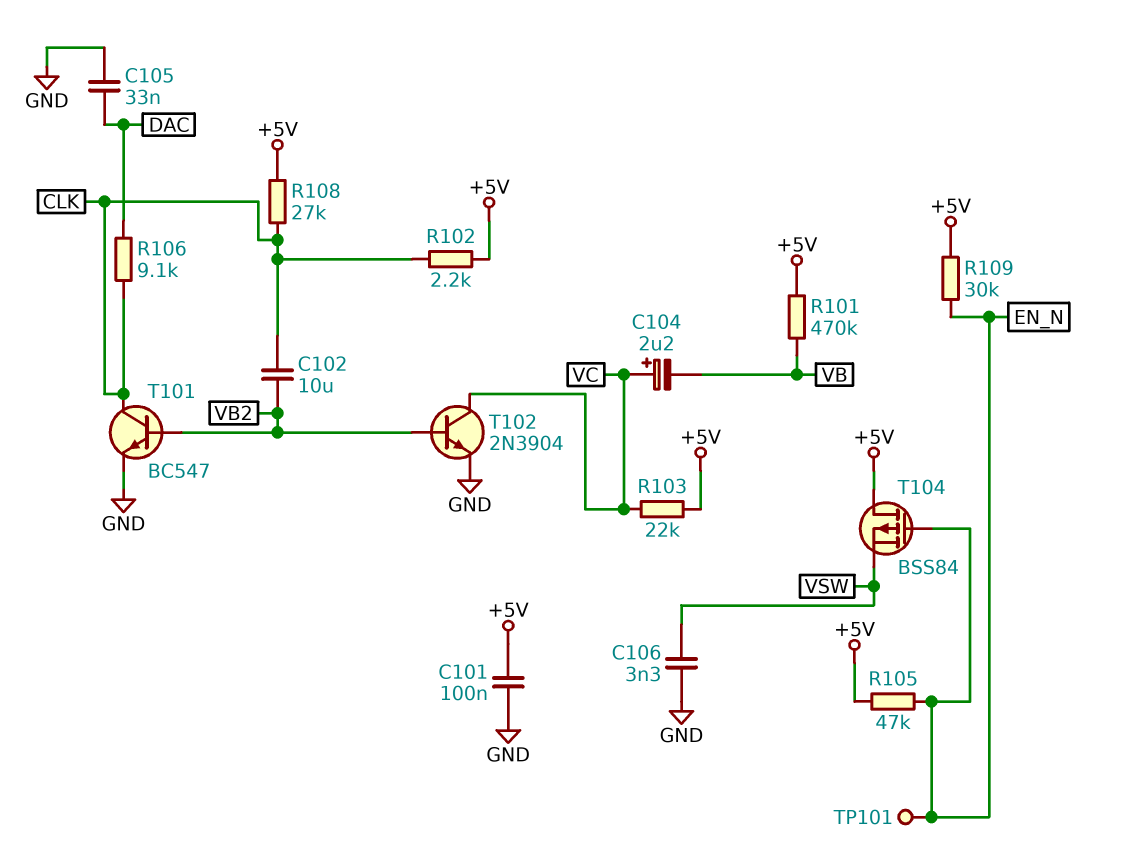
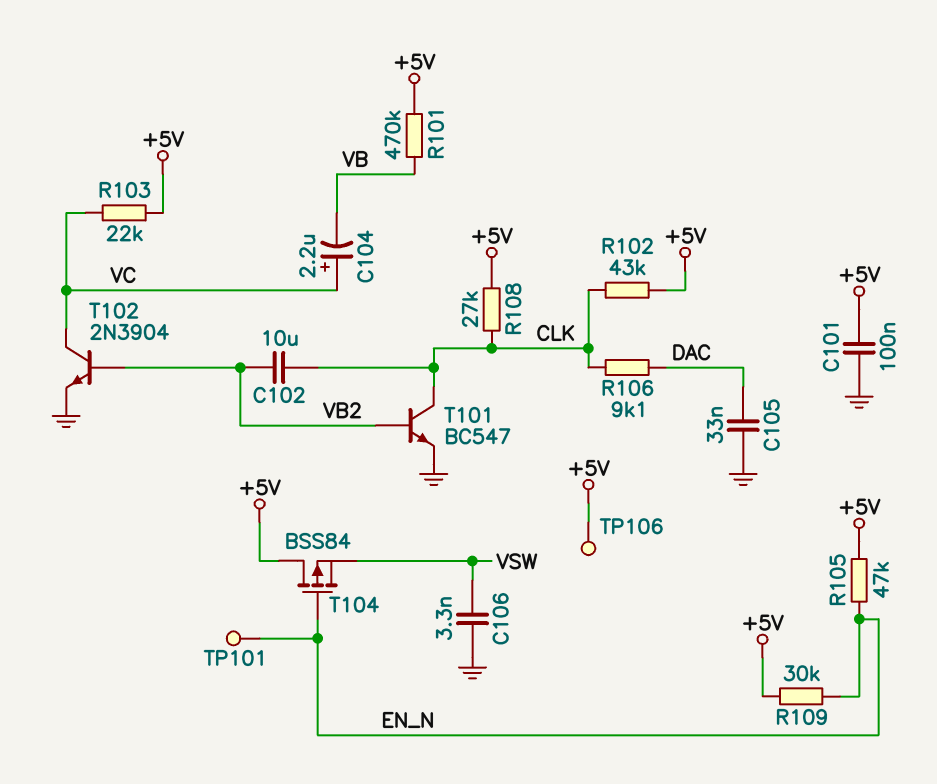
R102: 2.2k (+5V, CLK) -> 43k (+5V, CLK)
TP106: none -> test point (+5V)

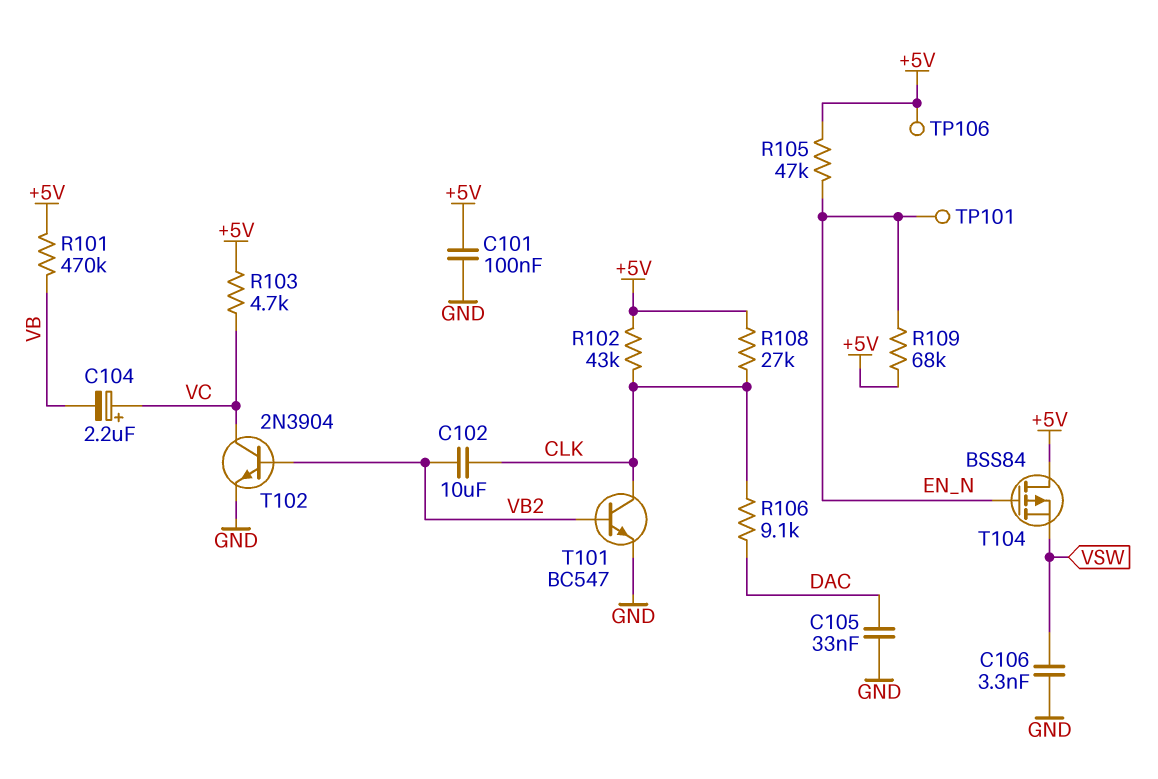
R103: 22k (+5V, VC) -> 4.7k (+5V, VC)
R109: 30k (+5V, EN_N) -> 68k (+5V, EN_N)

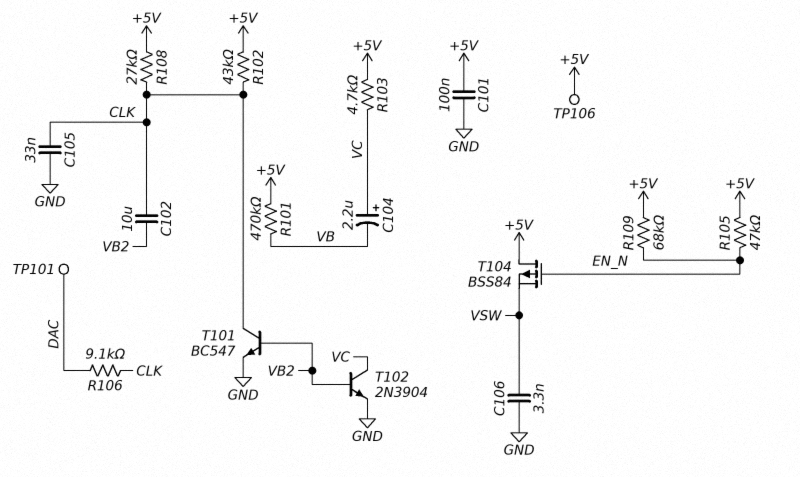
C105: 33nF (DAC, GND) -> 33nF (CLK, GND)
TP101: test point (EN_N) -> test point (DAC)

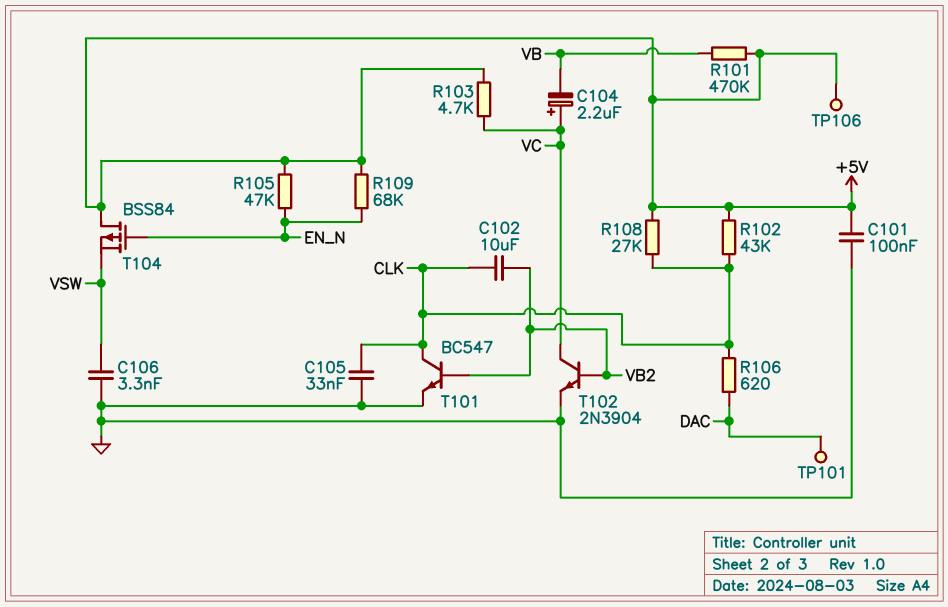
R106: 9.1k (CLK, DAC) -> 620 (CLK, DAC)

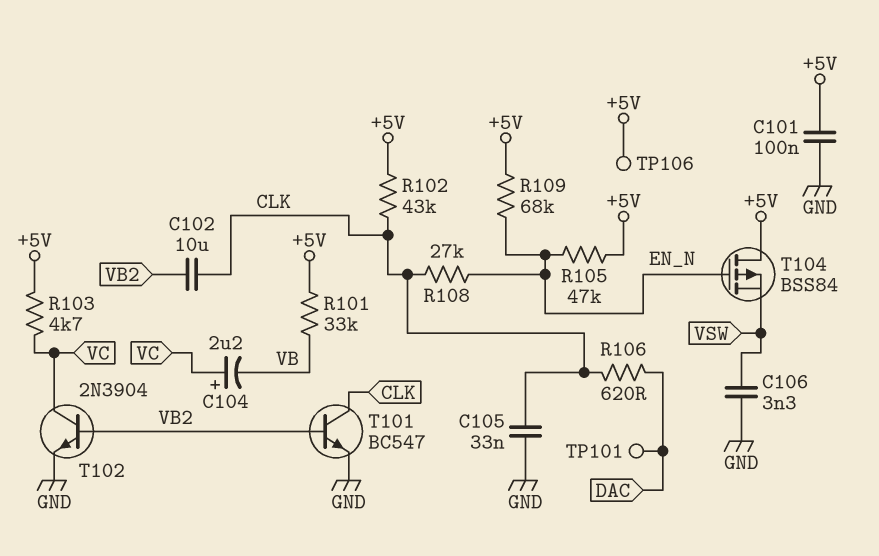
R101: 470k (+5V, VB) -> 33k (+5V, VB)
R108: 27k (+5V, CLK) -> 27k (CLK, EN_N)

